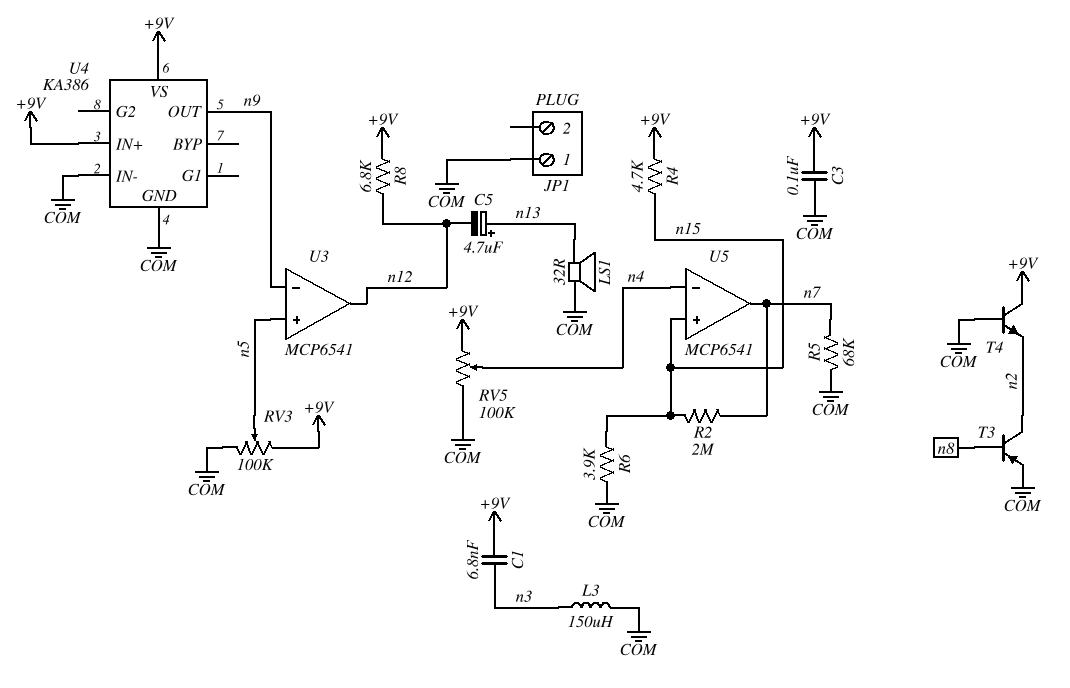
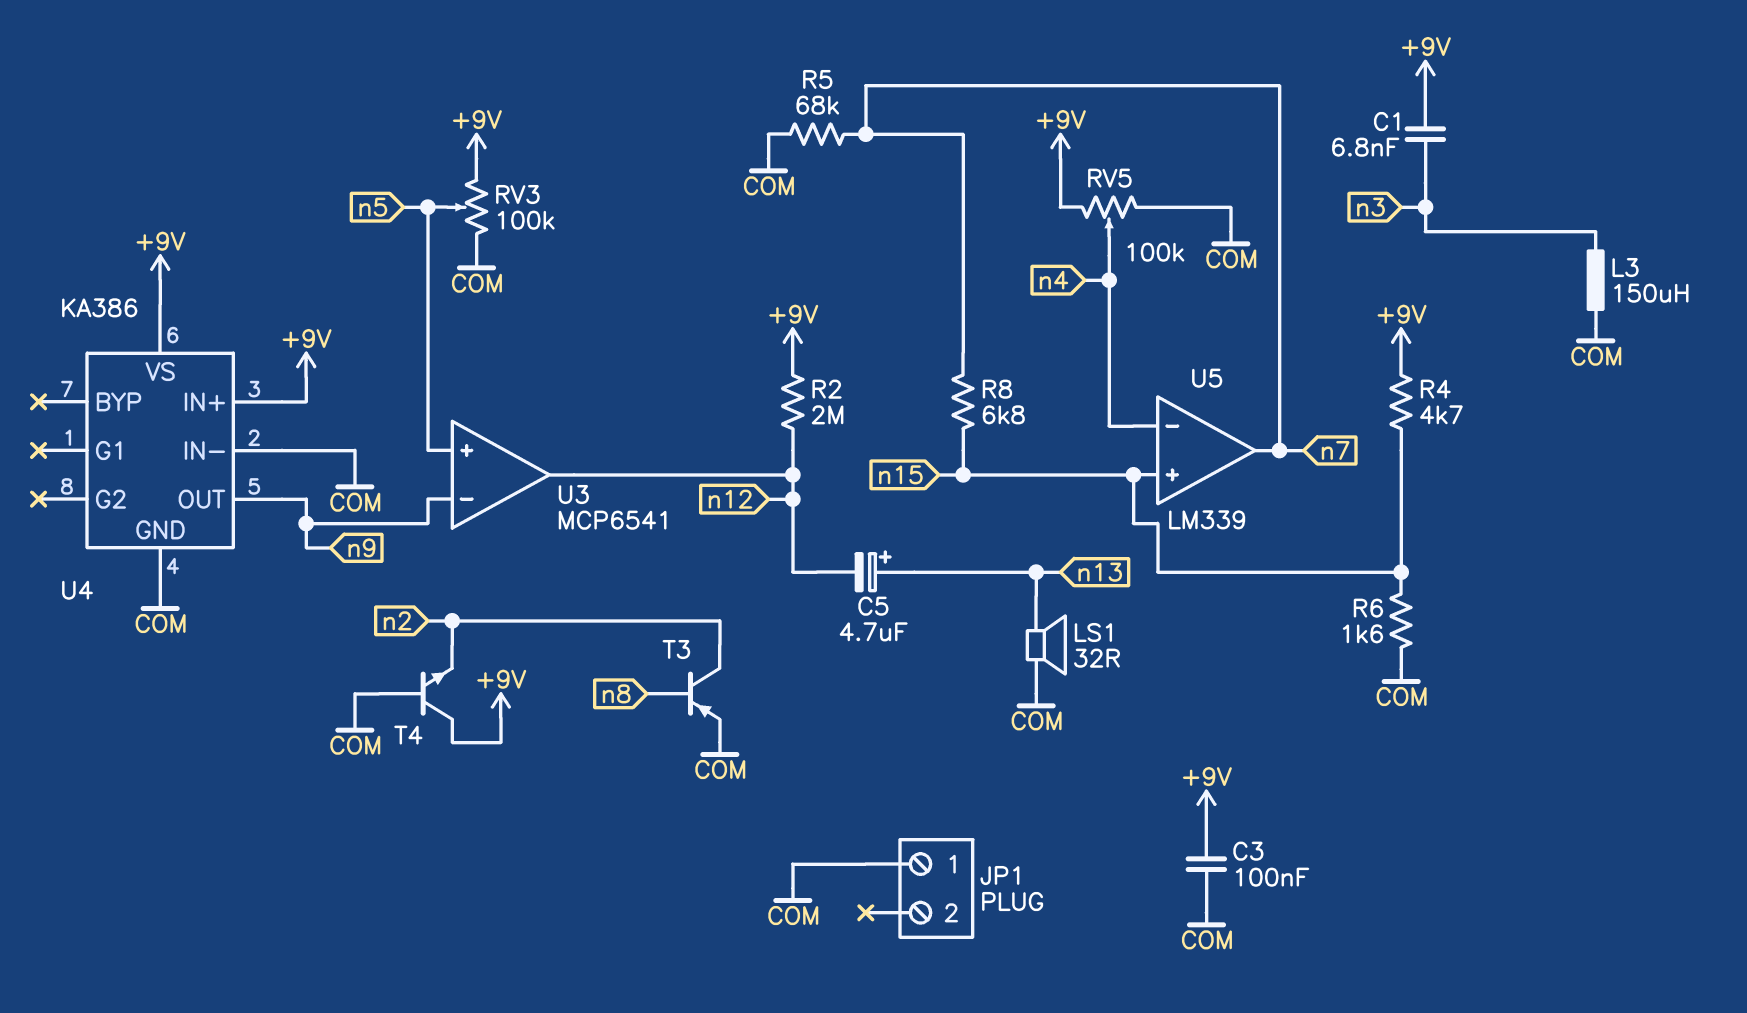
R2: 2M (n7, n15) -> 2M (+9V, n12)
R6: 3.9k (COM, n15) -> 1.6k (COM, n15)
R8: 6.8k (+9V, n12) -> 6.8k (n7, n15)
U5: MCP6541 -> LM339

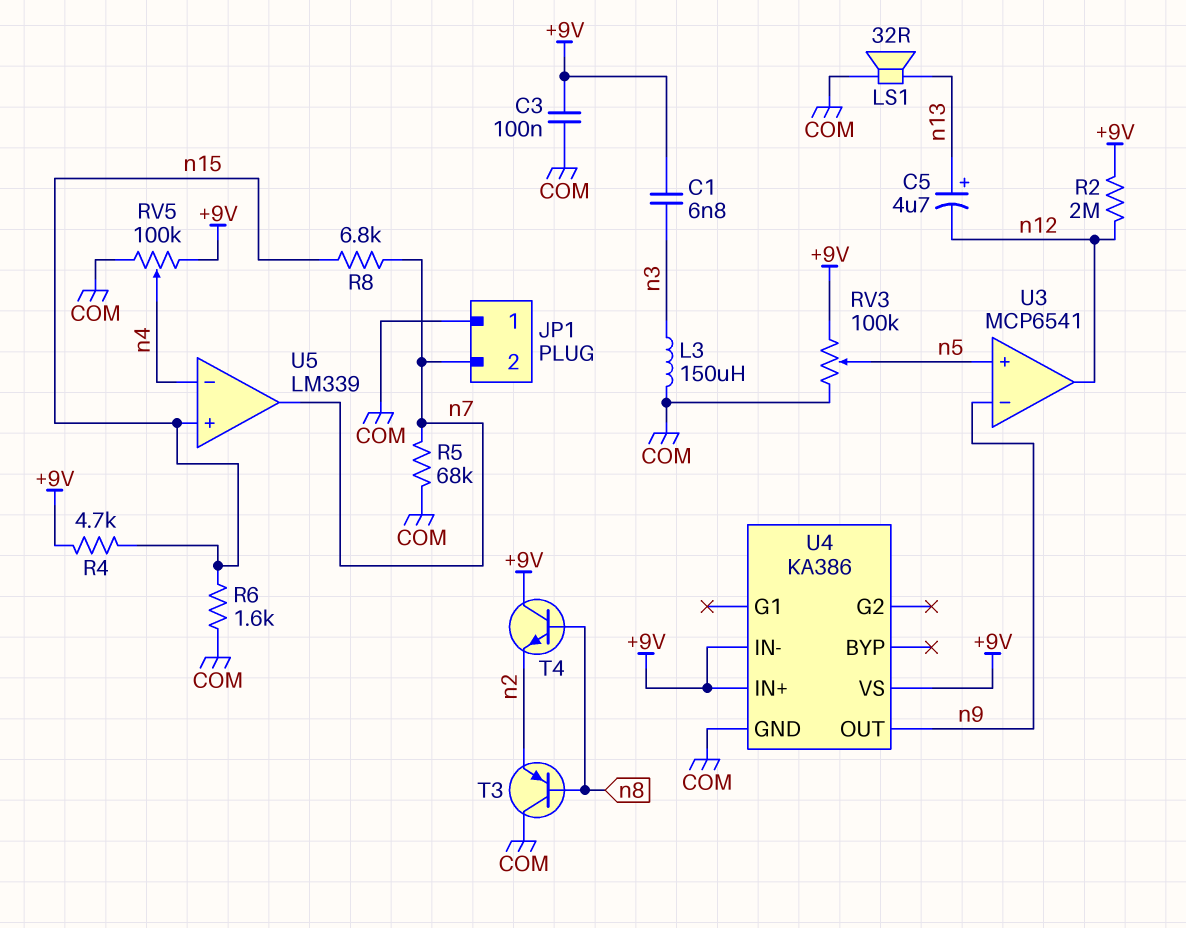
JP1 pin 2: none -> n7
T3: PNP (B n8, C n2, E COM) -> PNP (B n8, C COM, E n2)
T4: NPN (B COM, C +9V, E n2) -> NPN (B n8, C +9V, E n2)
U4 pin IN-: COM -> +9V

